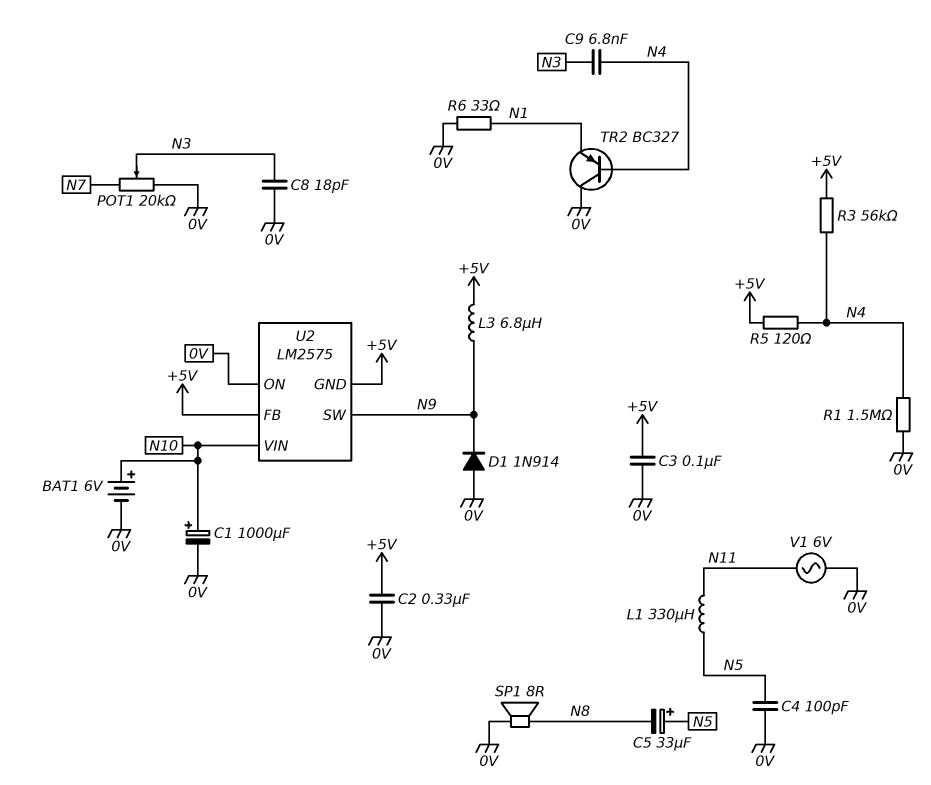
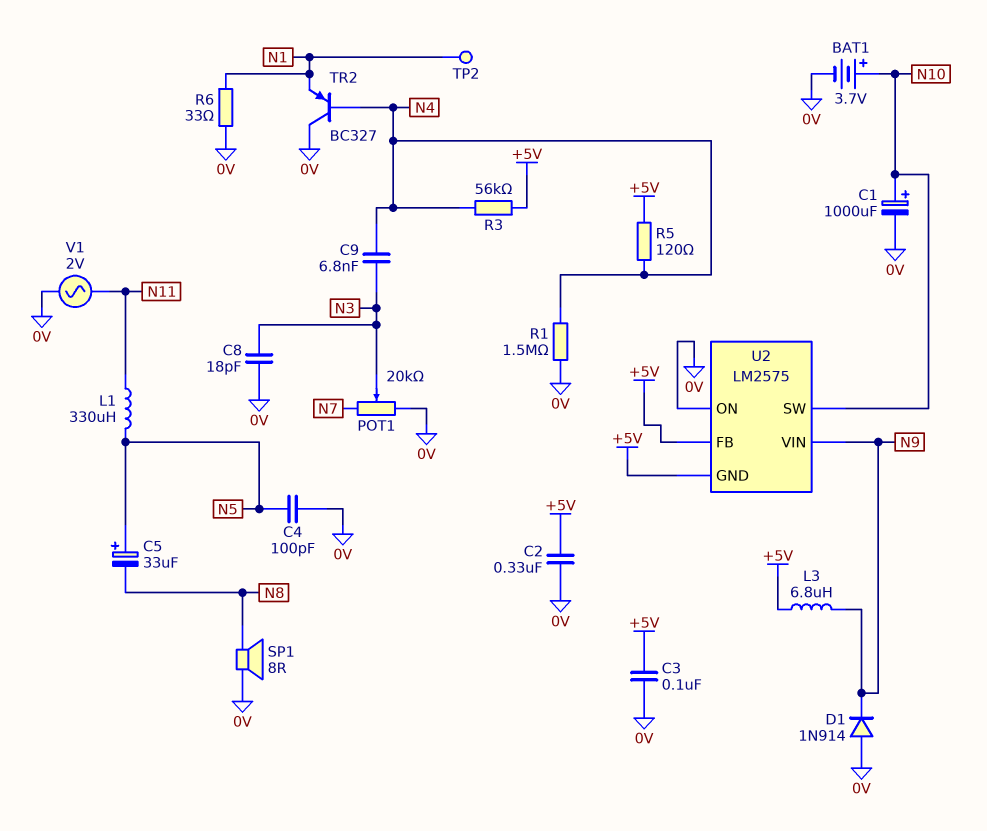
BAT1: 6V (plus N10, minus 0V) -> 3.7V (plus N10, minus 0V)
TP2: none -> test point (N1)
U2 pin SW: N9 -> N10
U2 pin VIN: N10 -> N9
V1: AC 6V (0V, N11) -> AC 2V (0V, N11)

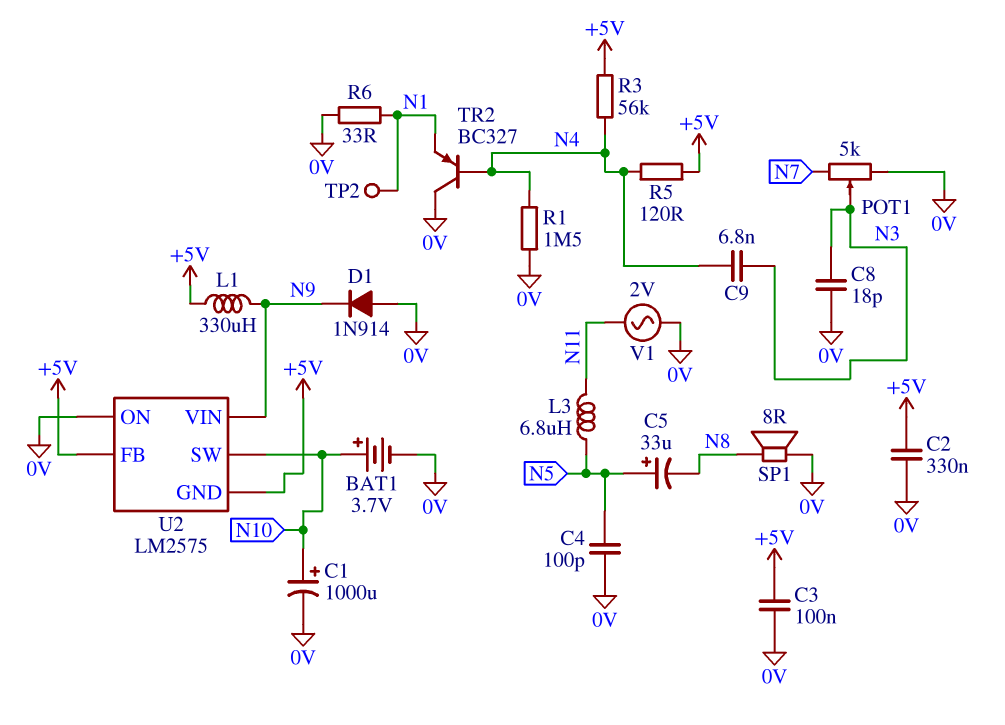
L1: 330uH (N5, N11) -> 330uH (+5V, N9)
L3: 6.8uH (+5V, N9) -> 6.8uH (N5, N11)
POT1: 20k (0V, N7, wiper N3) -> 5k (0V, N7, wiper N3)

